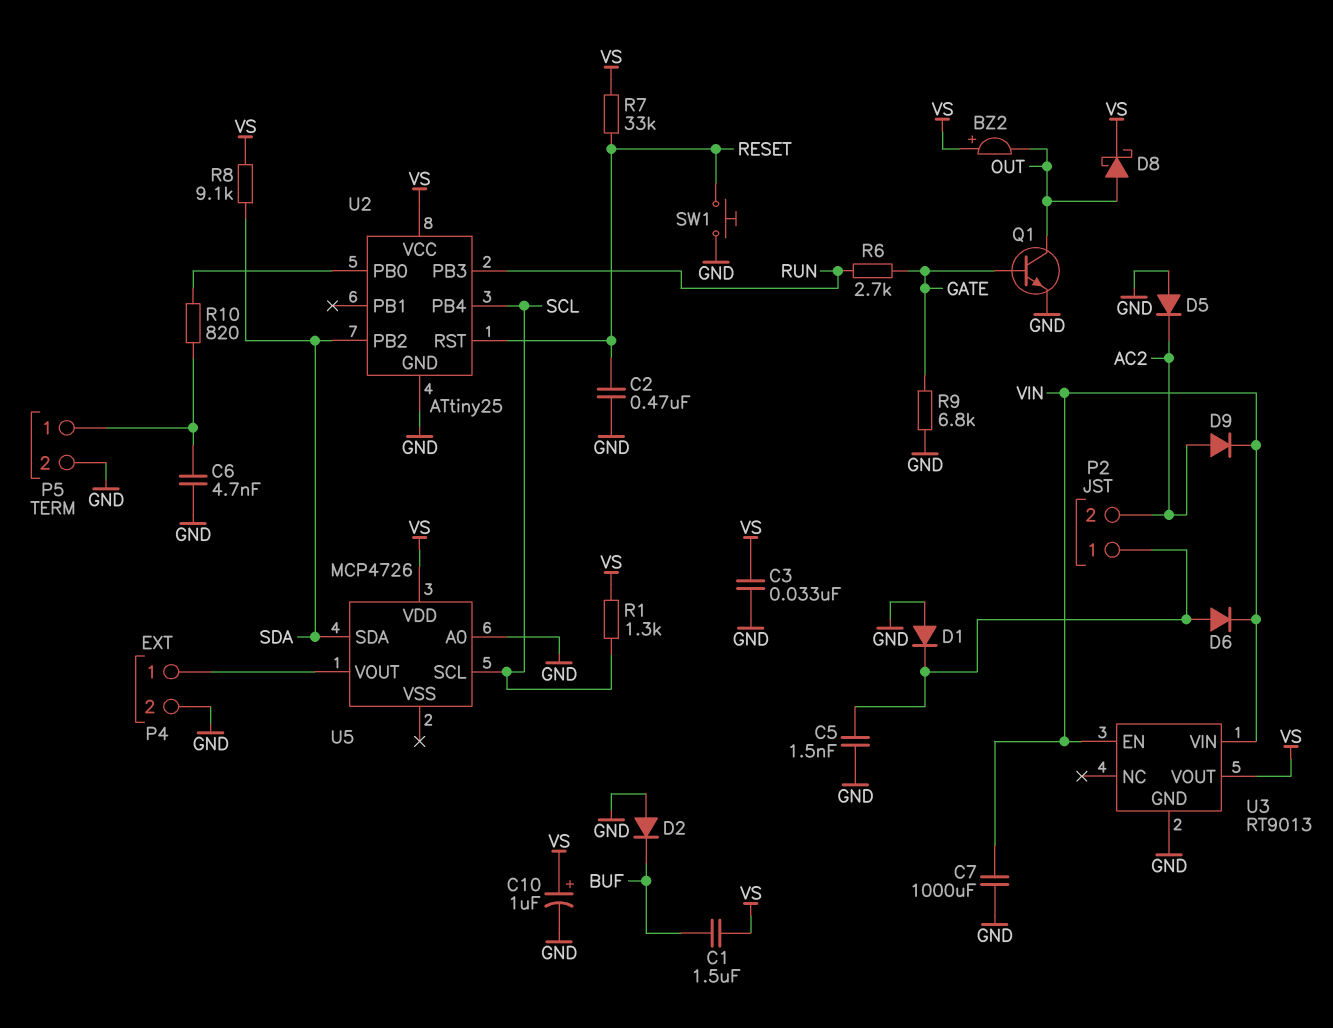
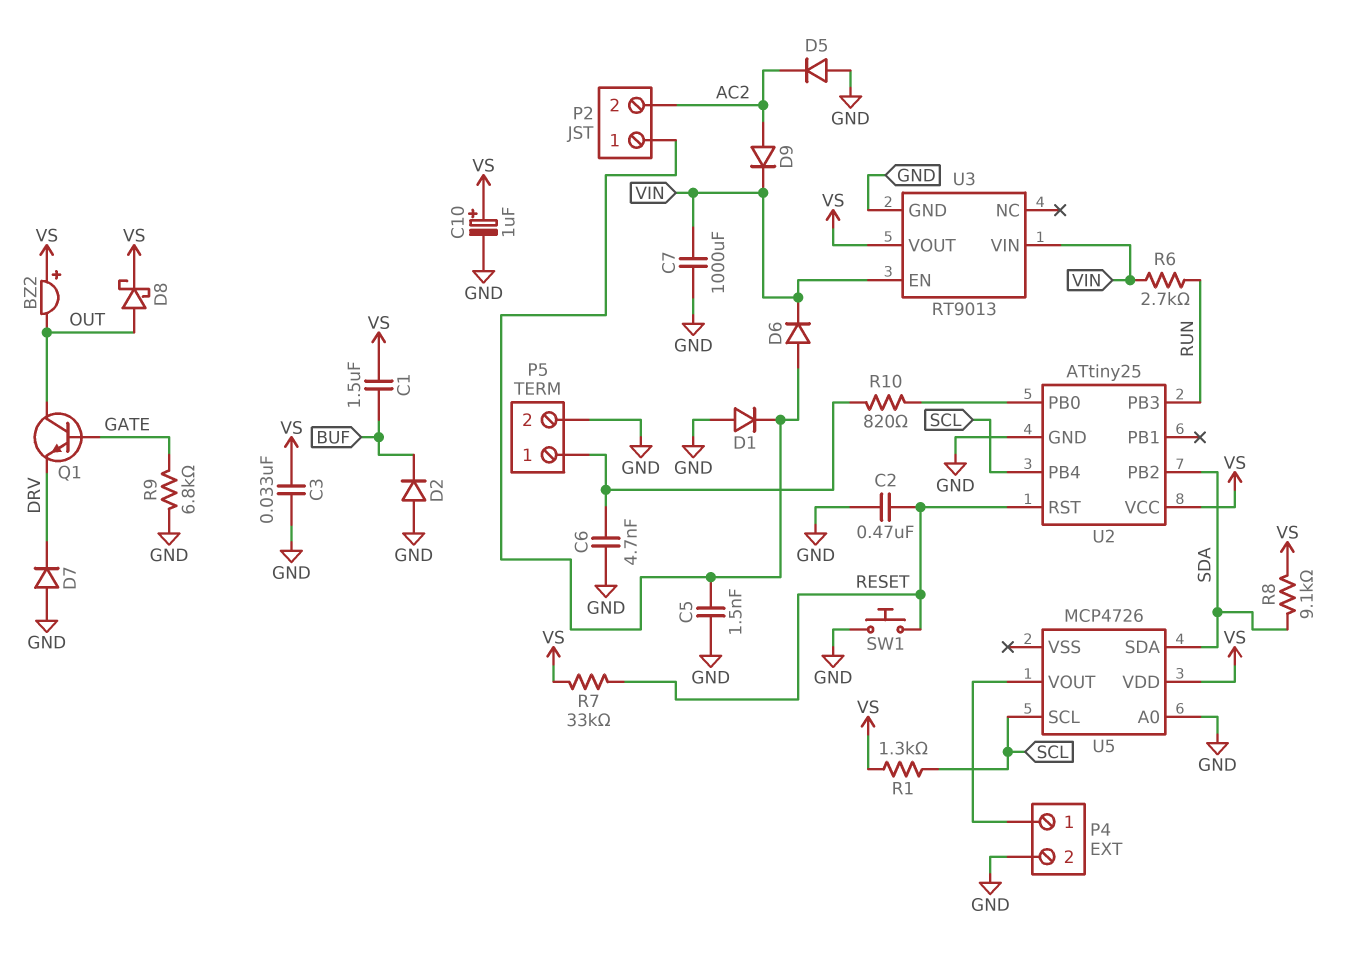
D7: none -> diode (A GND, K DRV)
Q1: NPN (B GATE, C OUT, E GND) -> NPN (B GATE, C OUT, E DRV)
R6: 2.7k (GATE, RUN) -> 2.7k (RUN, VIN)

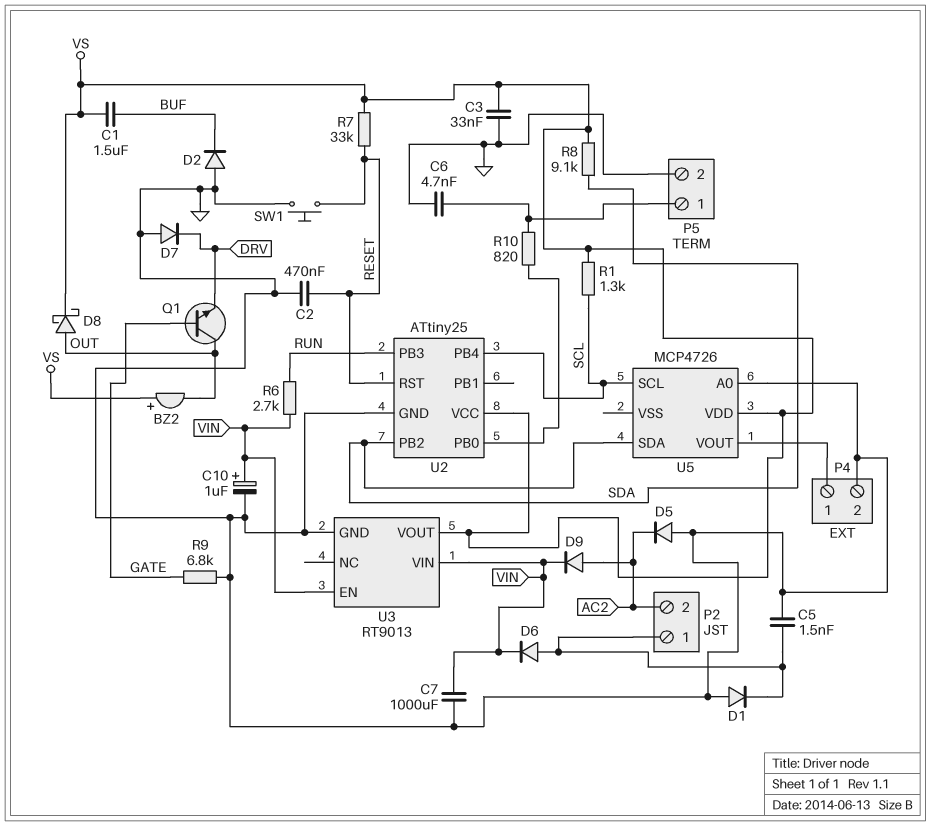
C10: 1uF (plus VS, minus GND) -> 1uF (plus VIN, minus GND)

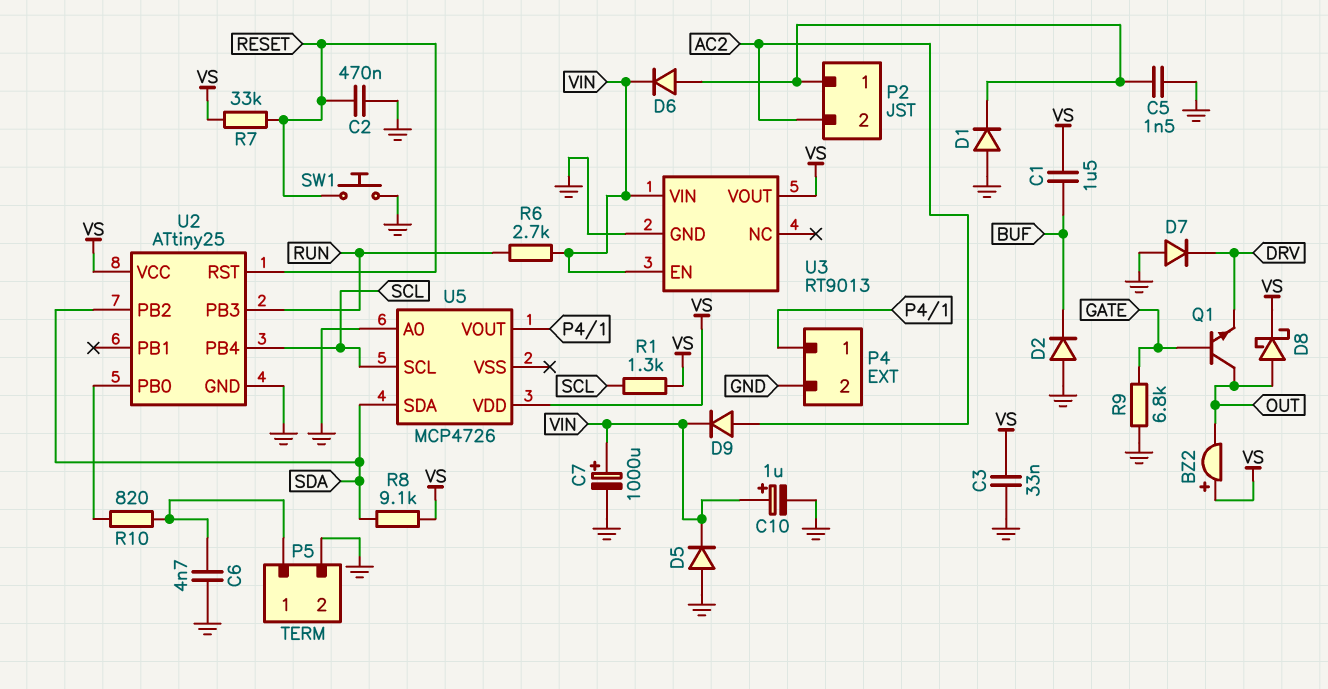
C7: 1000uF (GND, VIN) -> 1000uF (plus VIN, minus GND)
D5: diode (A GND, K AC2) -> diode (A GND, K VIN)

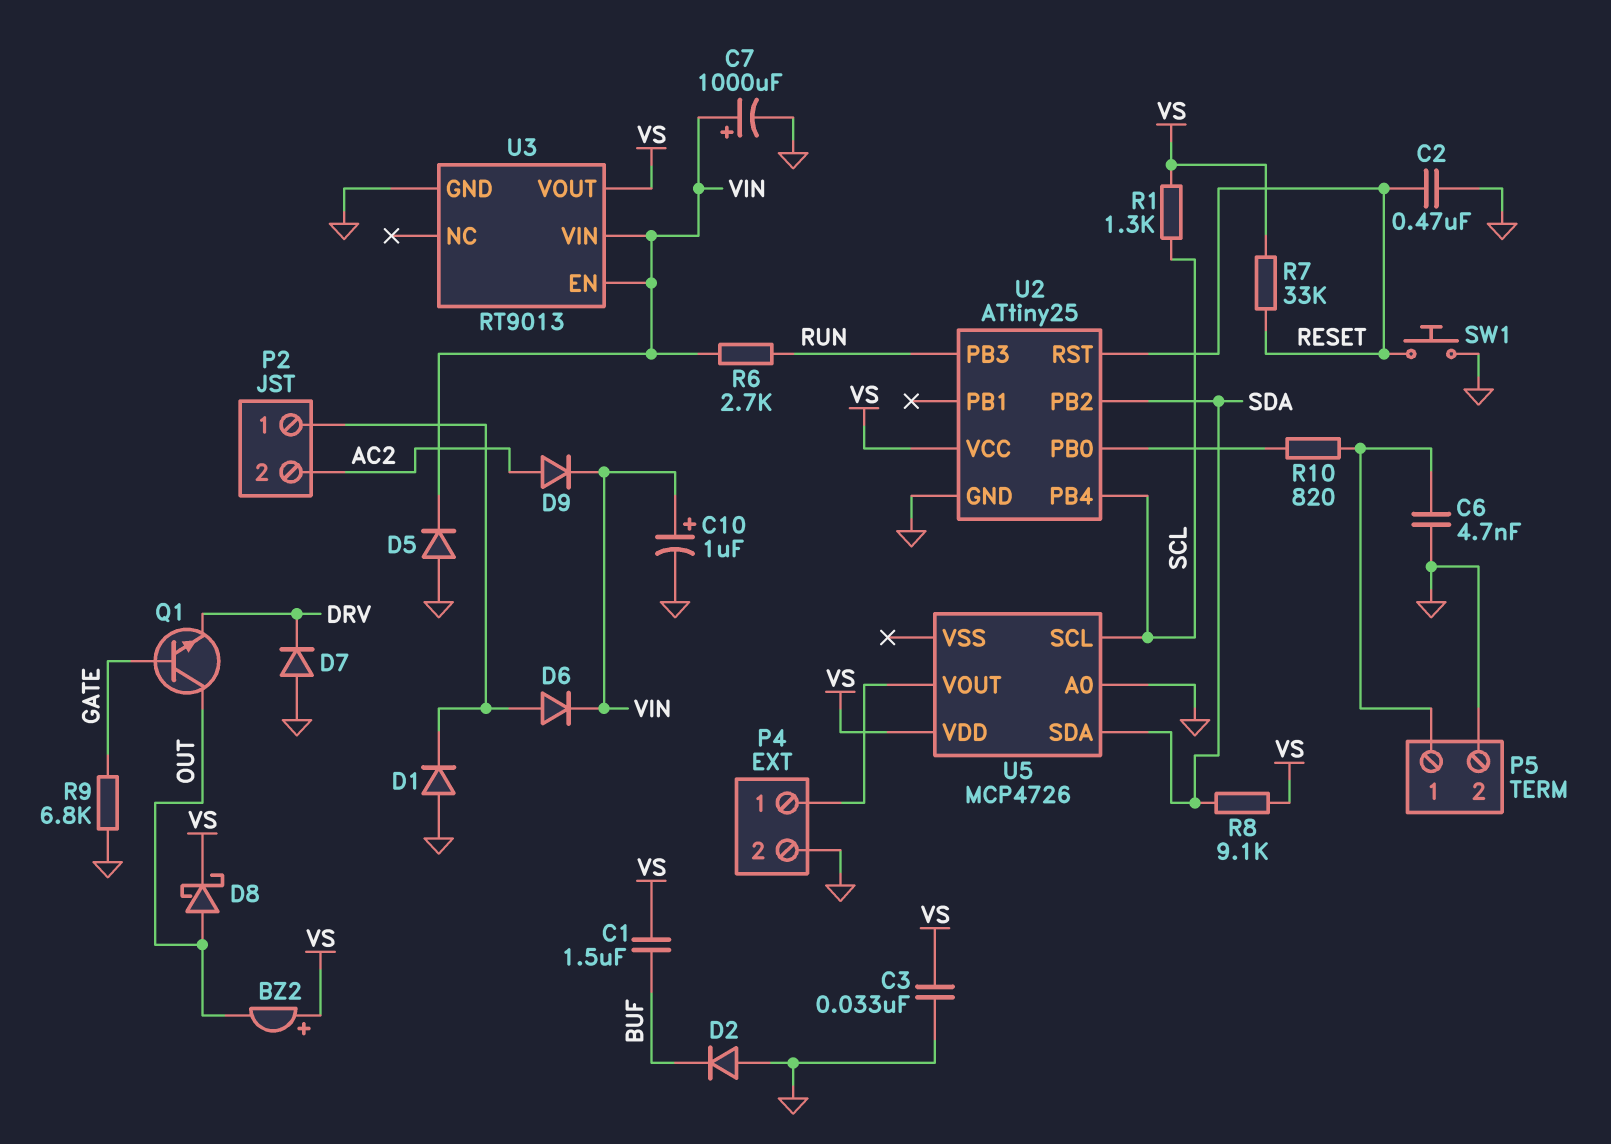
C5: 1.5nF (GND, P2/1) -> none

